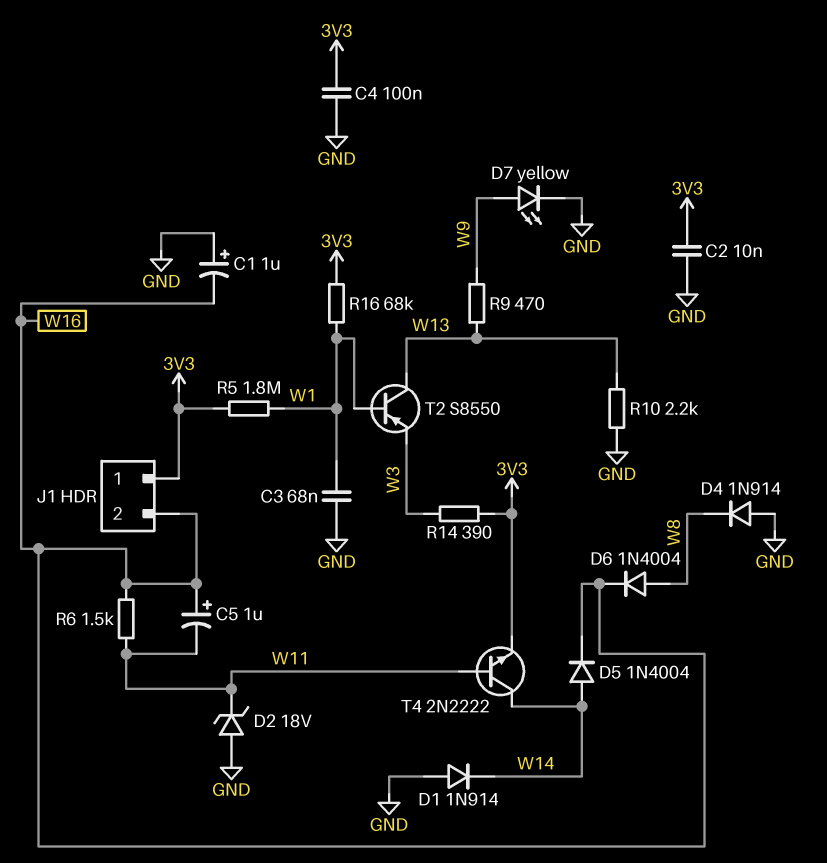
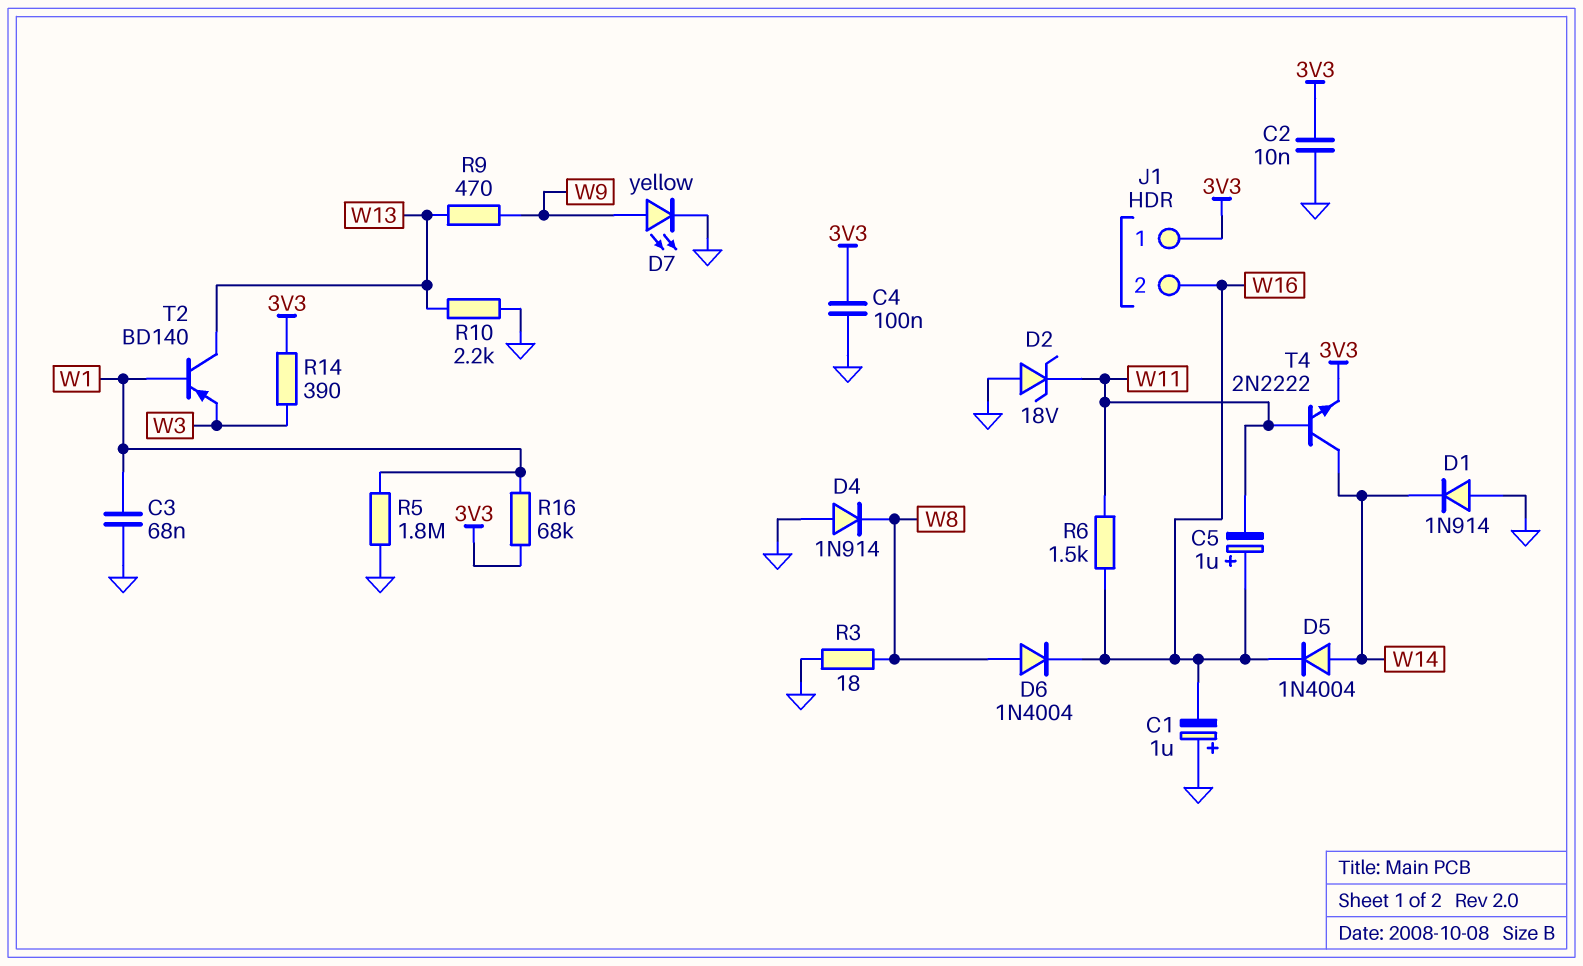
R3: none -> 18 (GND, W8)
R5: 1.8M (3V3, W1) -> 1.8M (GND, W1)
T2: PNP S8550 (B W1, C W13, E W3) -> PNP BD140 (B W1, C W13, E W3)

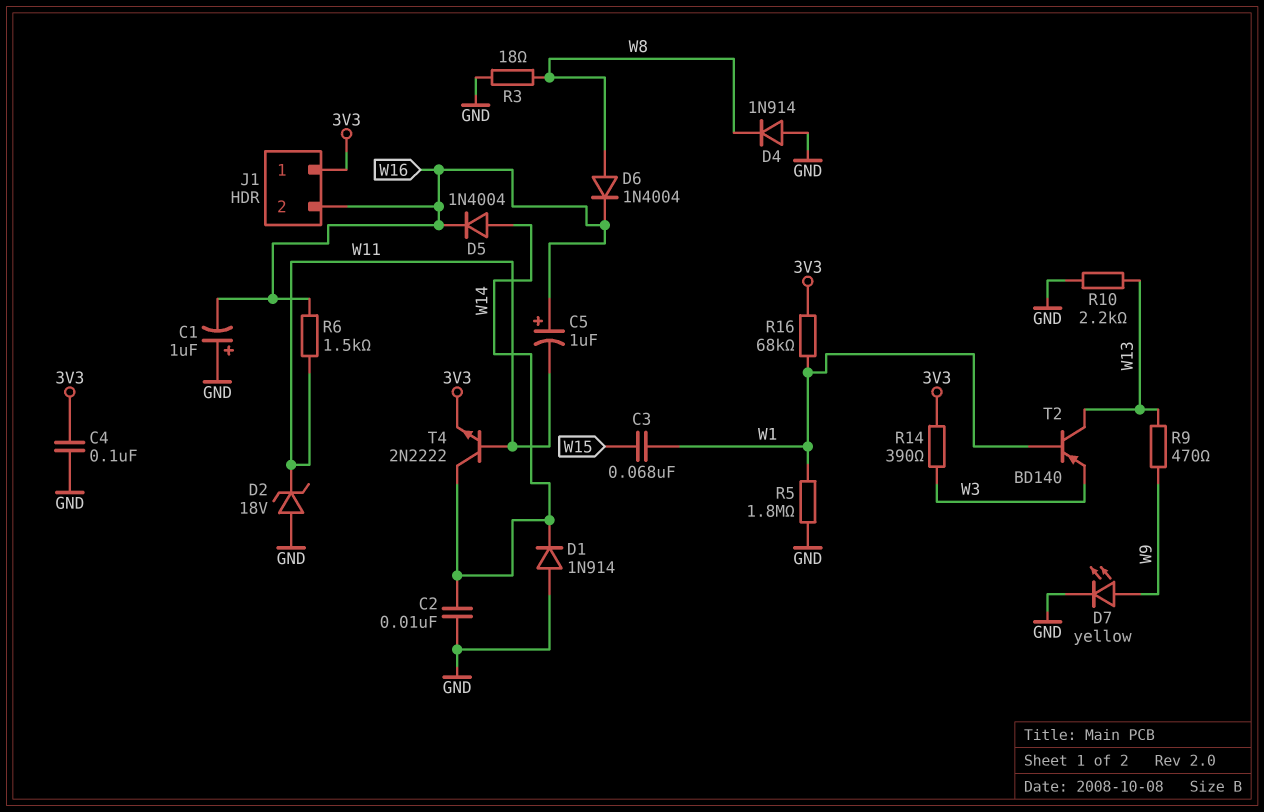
C2: 10nF (3V3, GND) -> 10nF (GND, W14)
C3: 68nF (GND, W1) -> 68nF (W1, W15)

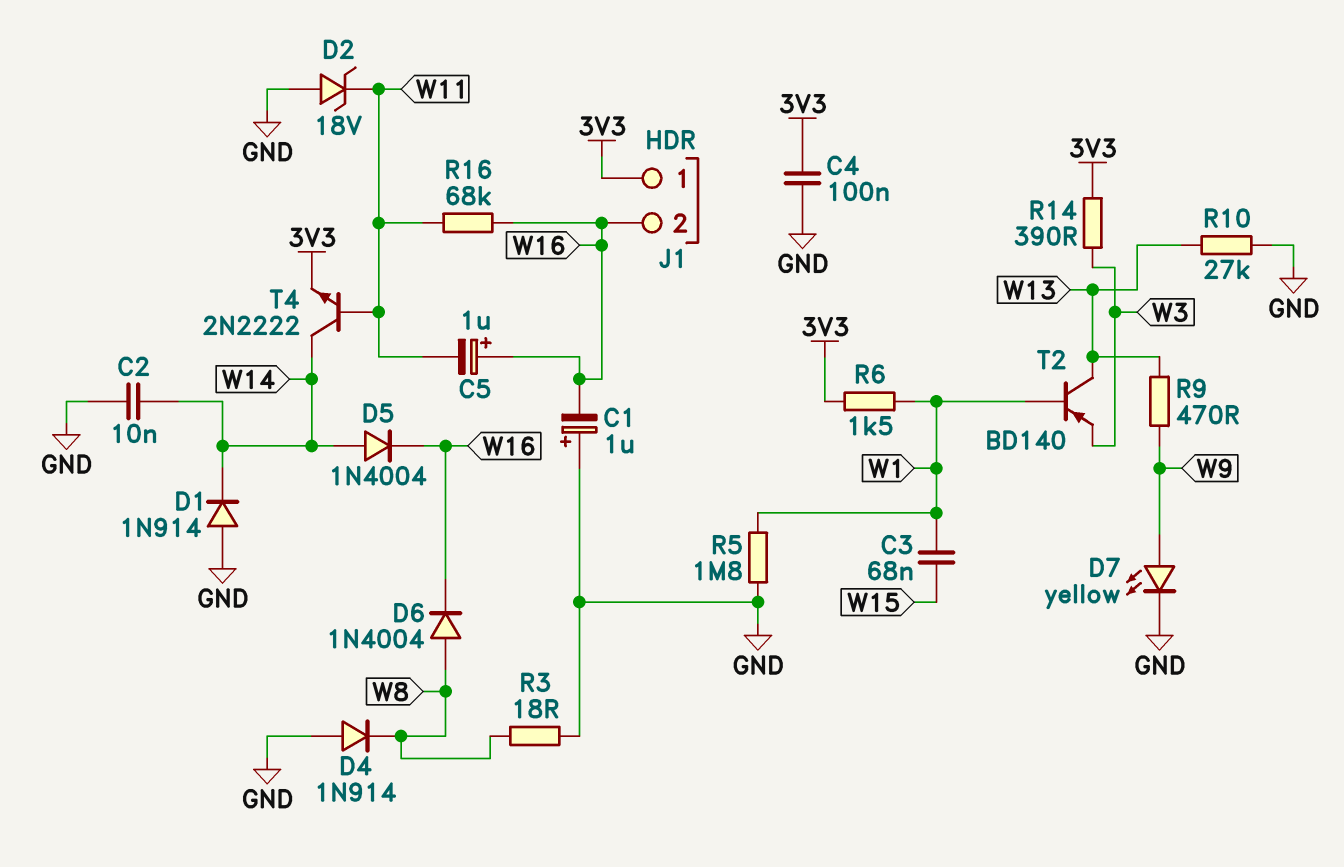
R6: 1.5k (W11, W16) -> 1.5k (3V3, W1)
R10: 2.2k (GND, W13) -> 27k (GND, W13)
R16: 68k (3V3, W1) -> 68k (W11, W16)

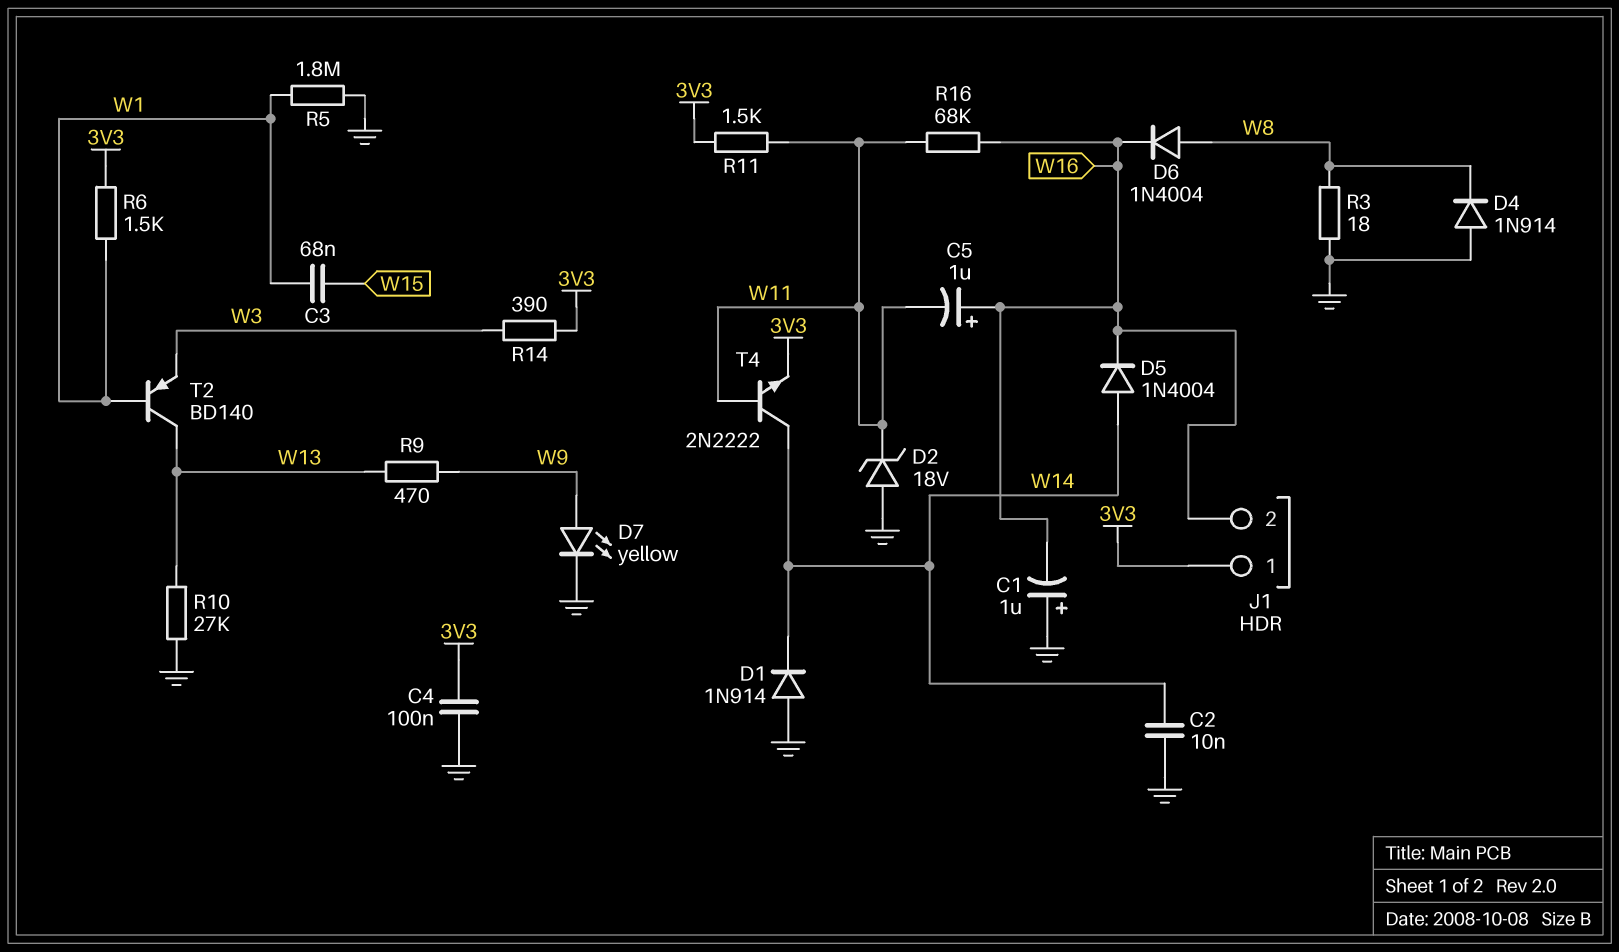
R11: none -> 1.5k (3V3, W11)

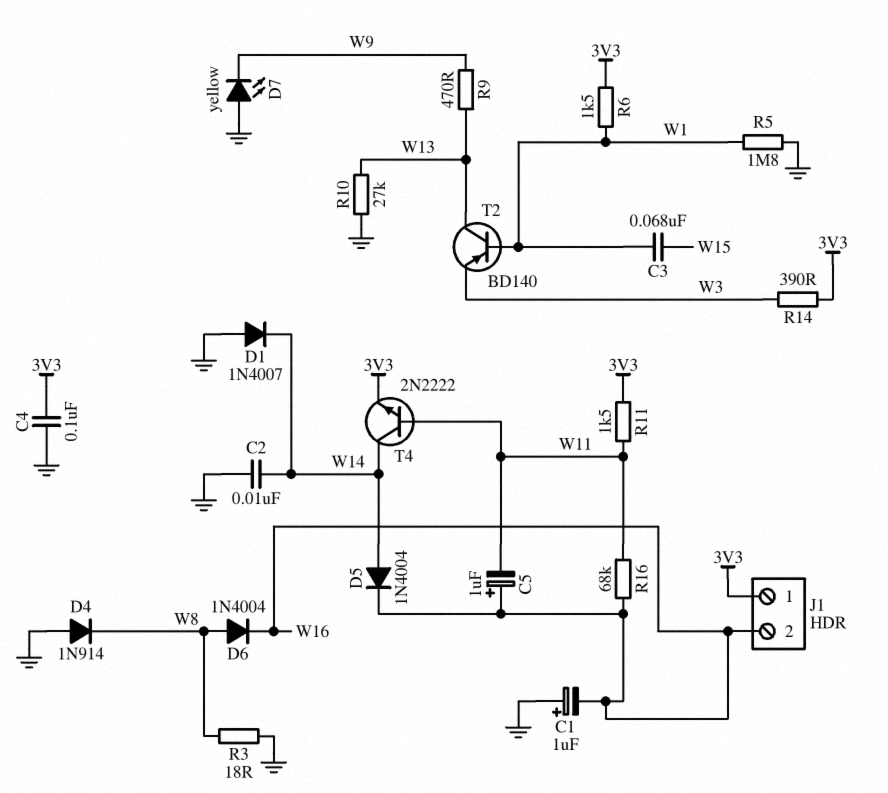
D1: diode 1N914 (A GND, K W14) -> diode 1N4007 (A GND, K W14)
D2: zener 18V (A GND, K W11) -> none
D7: LED yellow (A W9, K GND) -> LED yellow (A GND, K W9)

